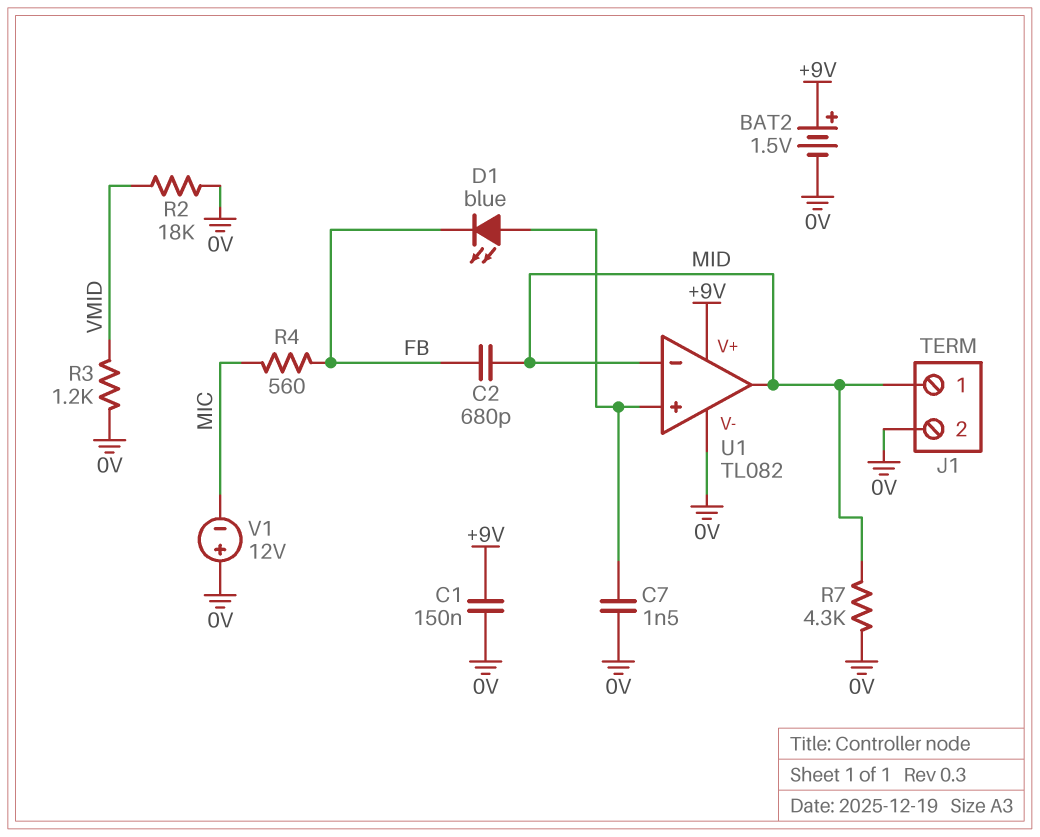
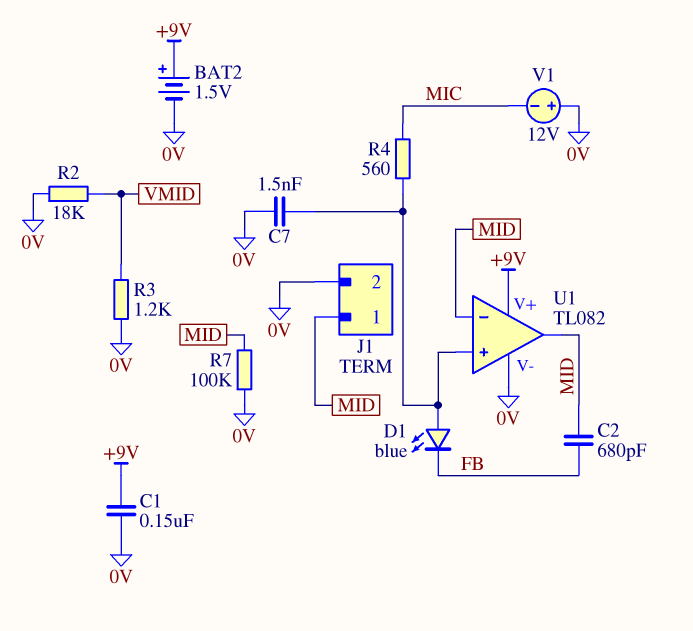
R4: 560 (FB, MIC) -> 560 (MIC, U1/in+)
R7: 4.3k (0V, MID) -> 100k (0V, MID)

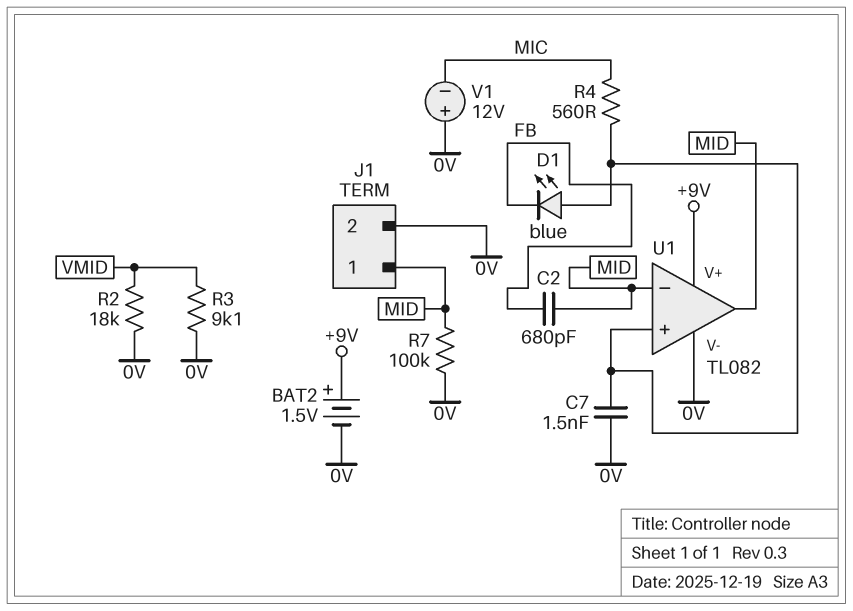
C1: 150nF (+9V, 0V) -> none
R3: 1.2k (0V, VMID) -> 9.1k (0V, VMID)

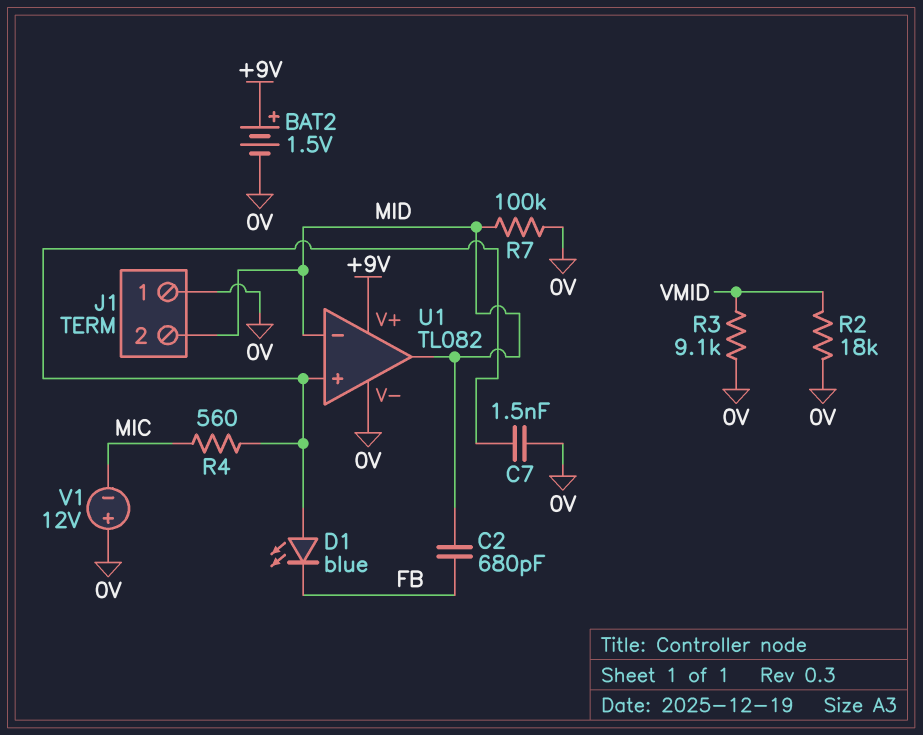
J1 pin 1: MID -> 0V
J1 pin 2: 0V -> MID

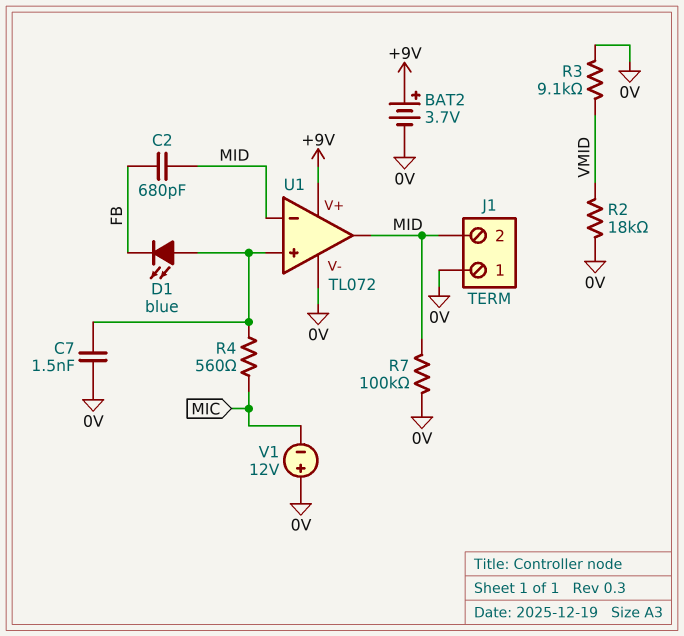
BAT2: 1.5V (plus +9V, minus 0V) -> 3.7V (plus +9V, minus 0V)
U1: TL082 -> TL072

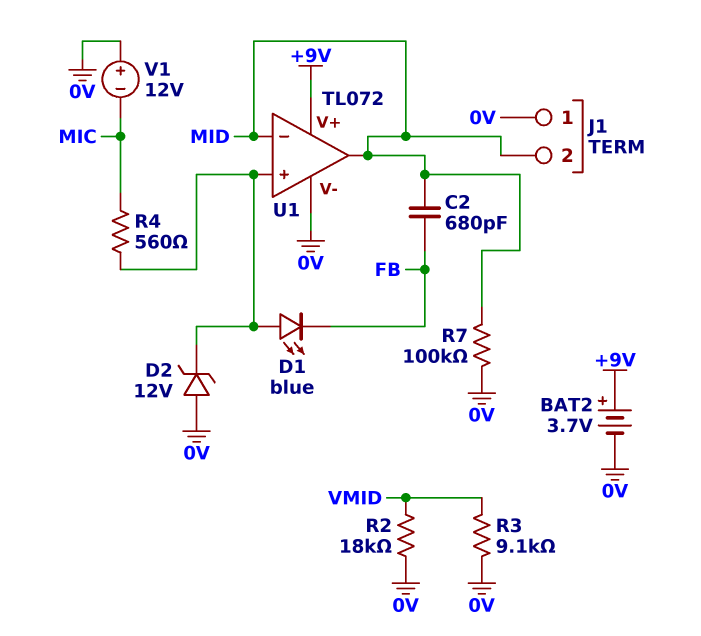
C7: 1.5nF (0V, U1/in+) -> none
D2: none -> zener 12V (A 0V, K U1/in+)

